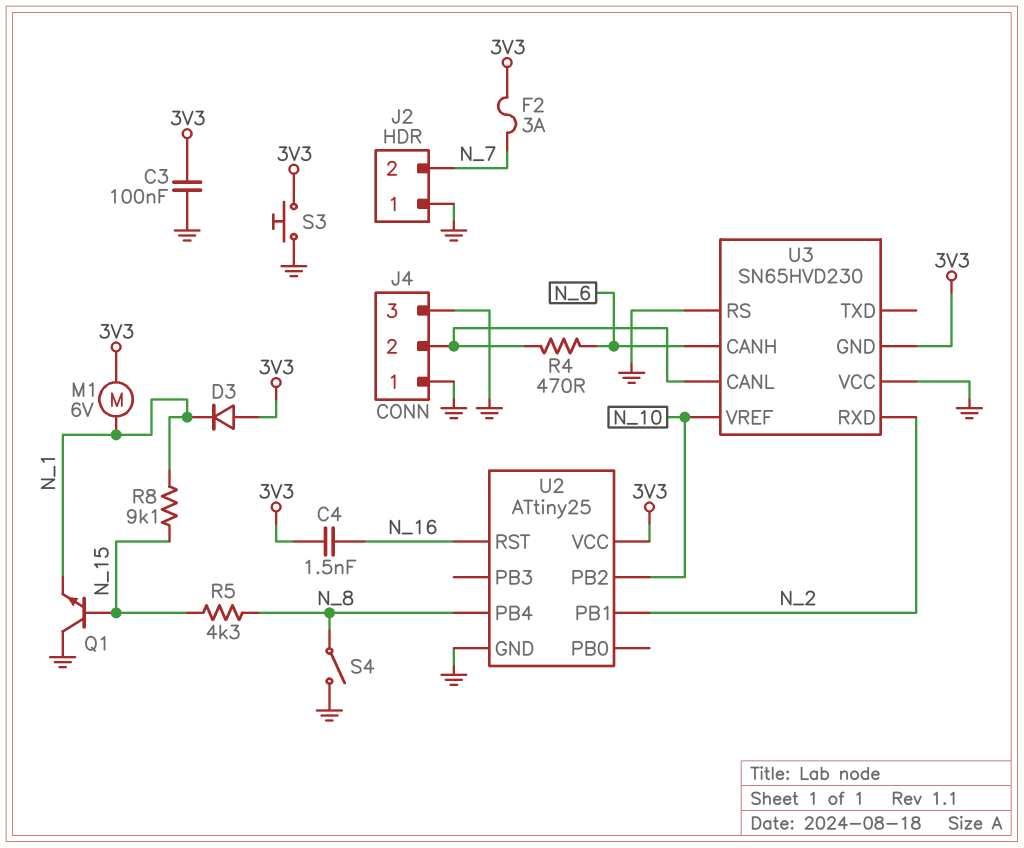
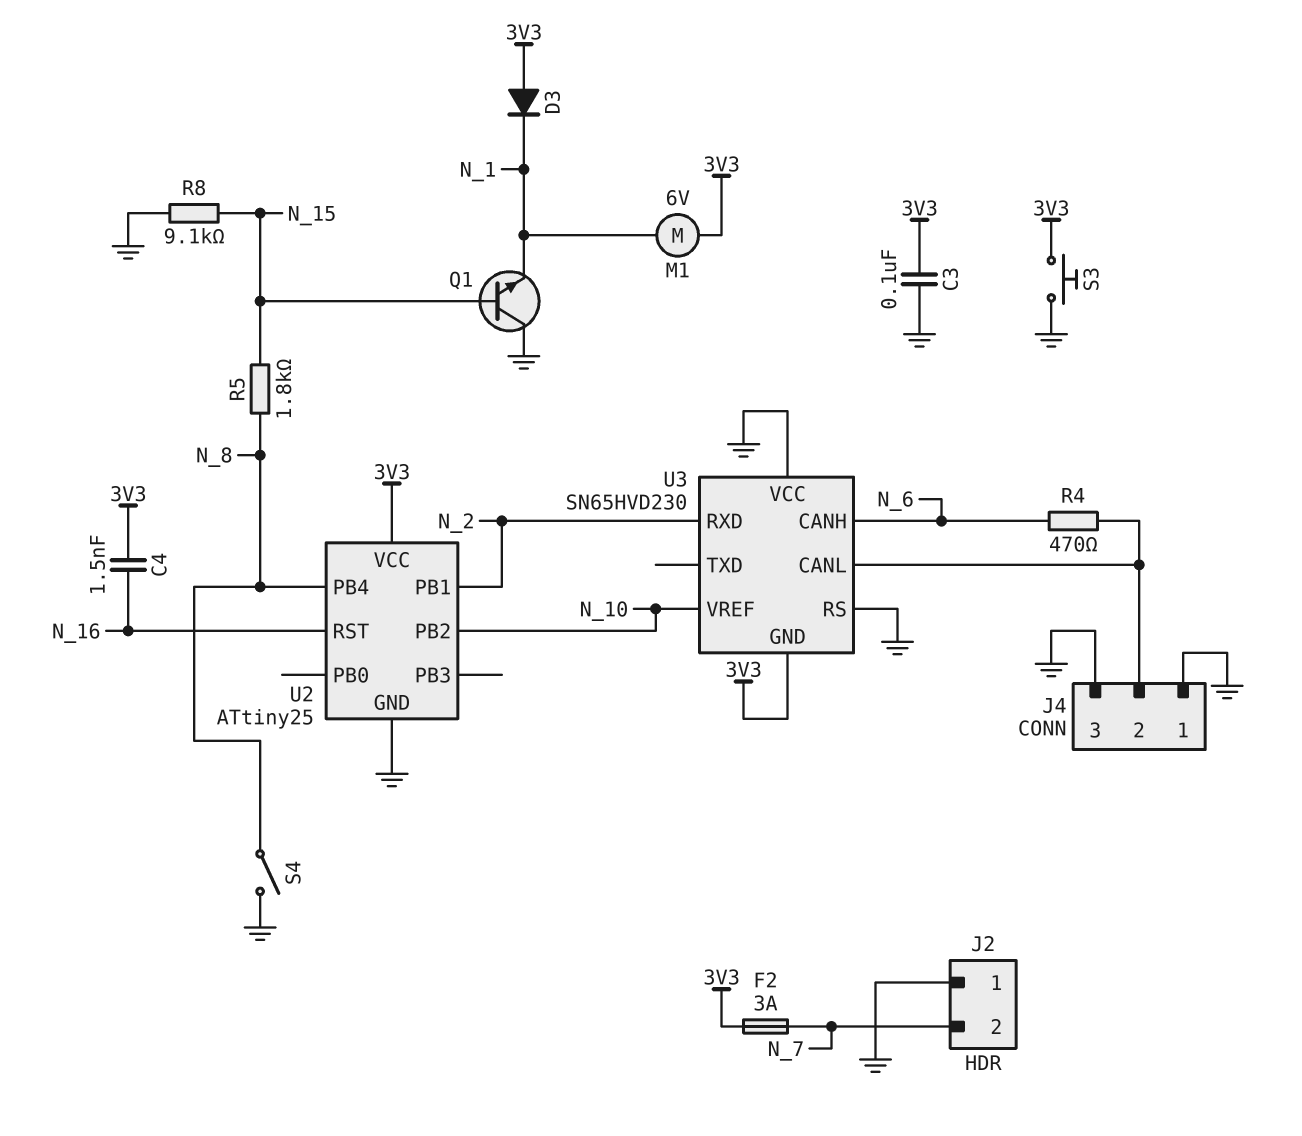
R5: 4.3k (N_8, N_15) -> 1.8k (N_8, N_15)
R8: 9.1k (N_1, N_15) -> 9.1k (GND, N_15)

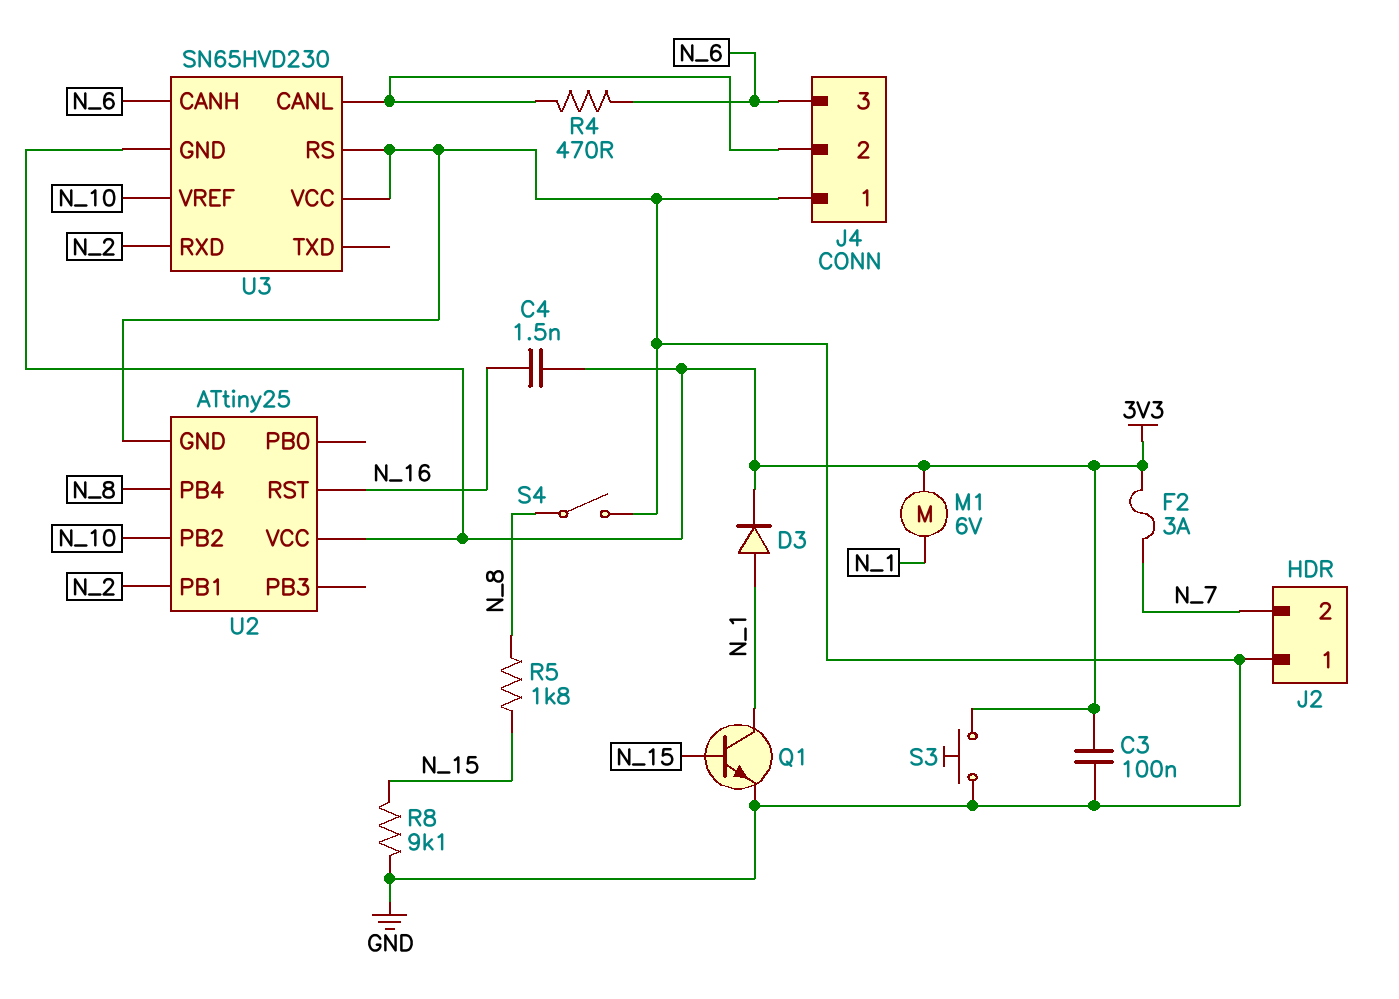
D3: diode (A 3V3, K N_1) -> diode (A N_1, K 3V3)
J4 pin 3: GND -> N_6
Q1: NPN (B N_15, C GND, E N_1) -> NPN (B N_15, C N_1, E GND)

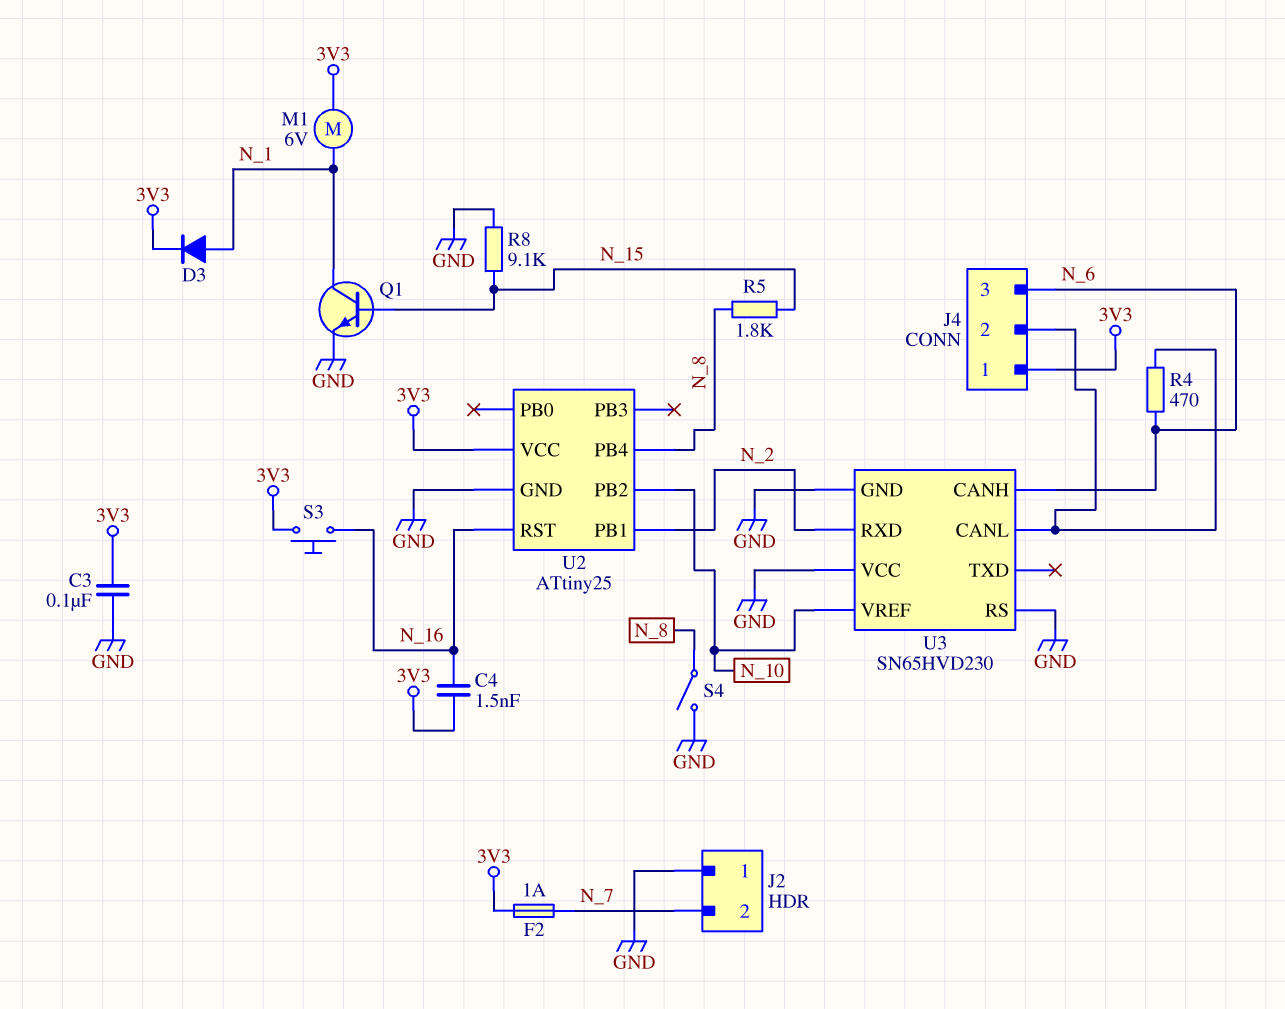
F2: 3A (3V3, N_7) -> 1A (3V3, N_7)
J4 pin 1: GND -> 3V3
S3: button (3V3, GND) -> button (3V3, N_16)
U3 pin GND: 3V3 -> GND

